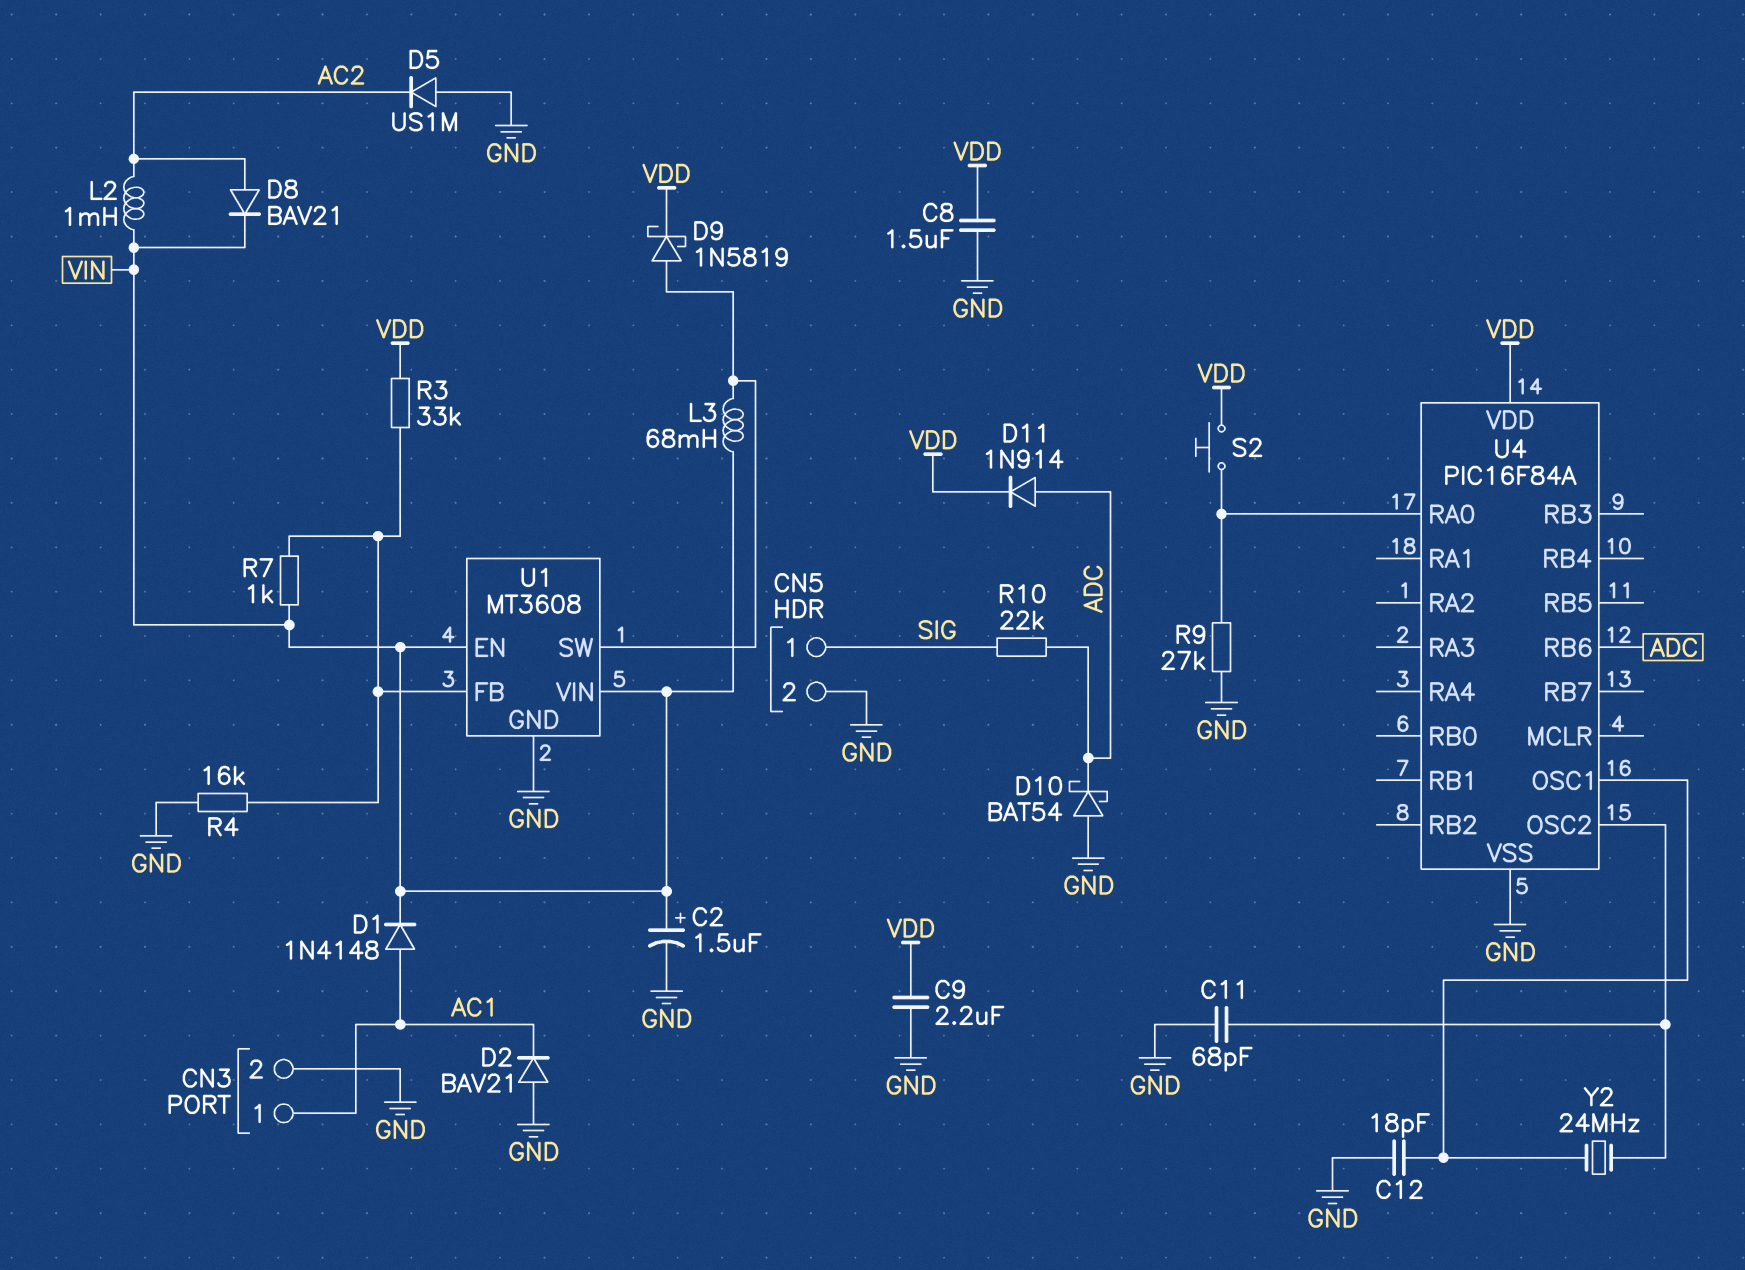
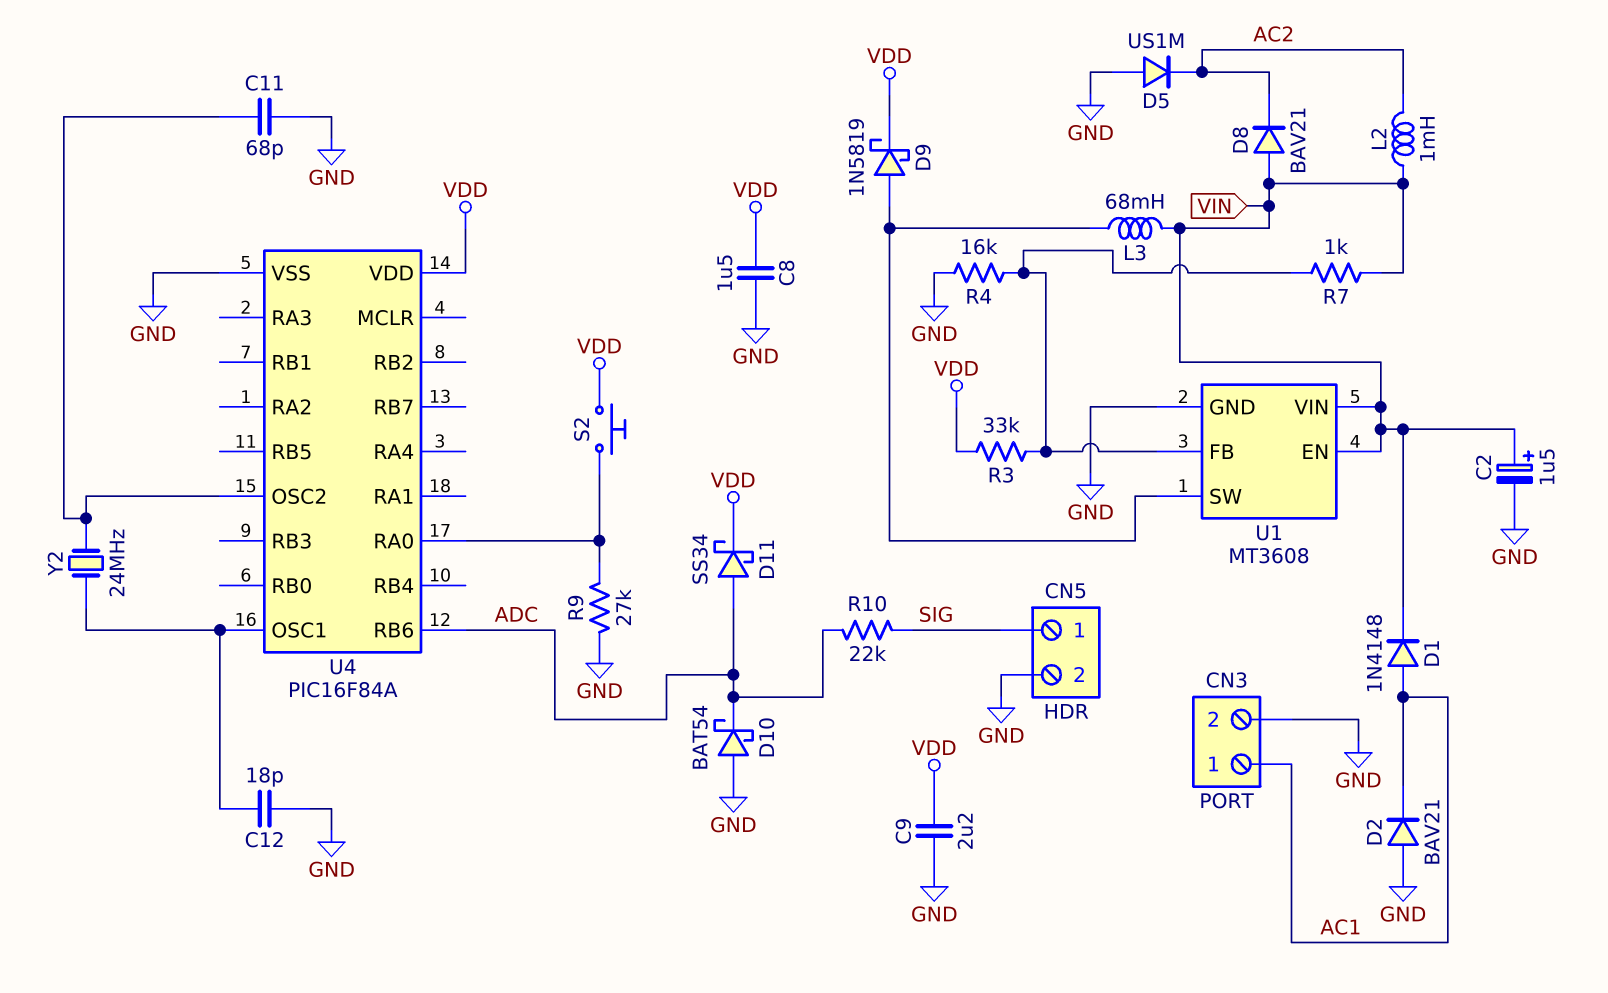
D8: diode BAV21 (A AC2, K VIN) -> diode BAV21 (A VIN, K AC2)
D11: diode 1N914 (A ADC, K VDD) -> schottky SS34 (A ADC, K VDD)

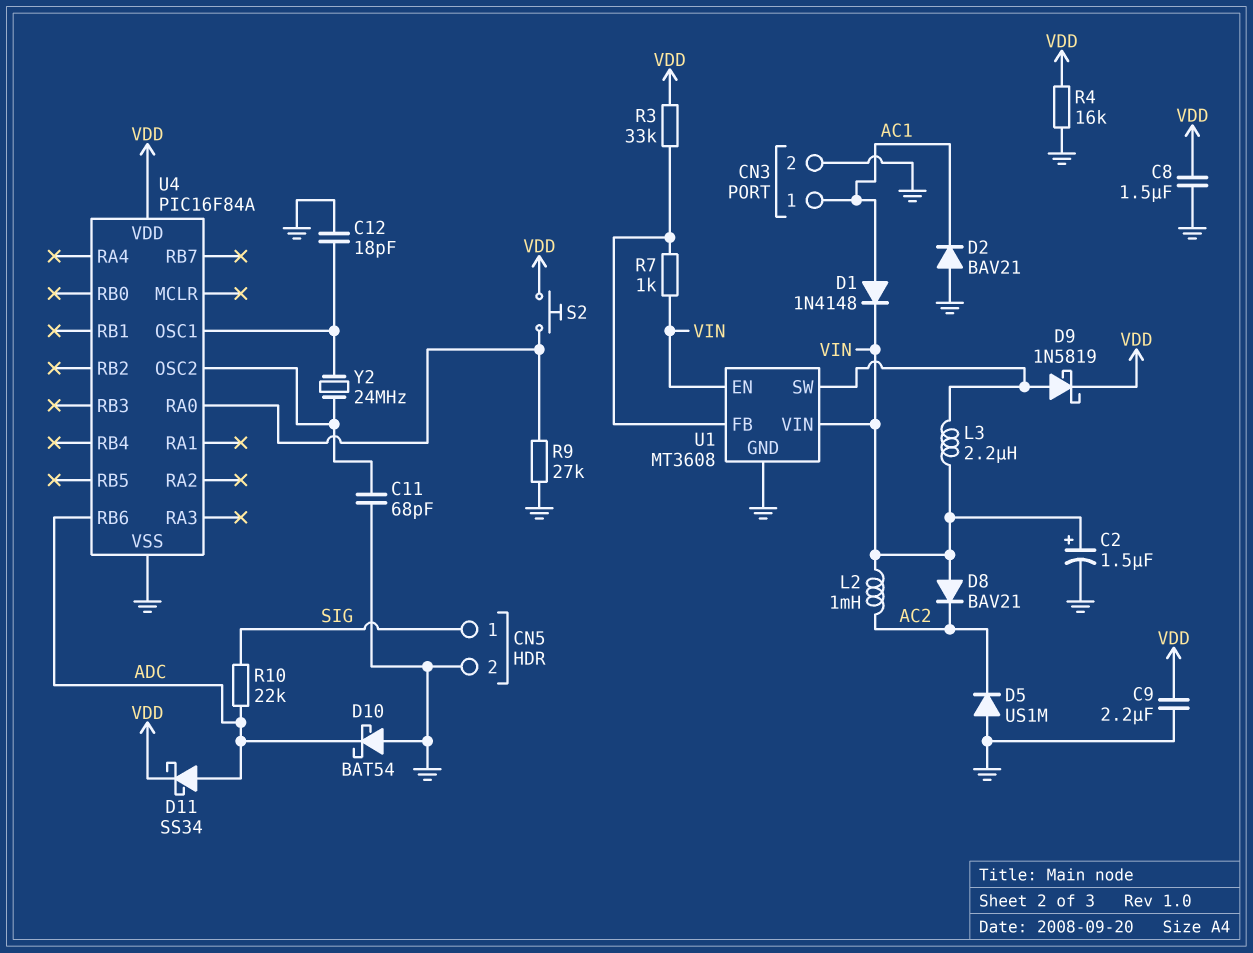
L3: 68mH (U1/SW, VIN) -> 2.2uH (U1/SW, VIN)
R4: 16k (GND, U1/FB) -> 16k (GND, VDD)

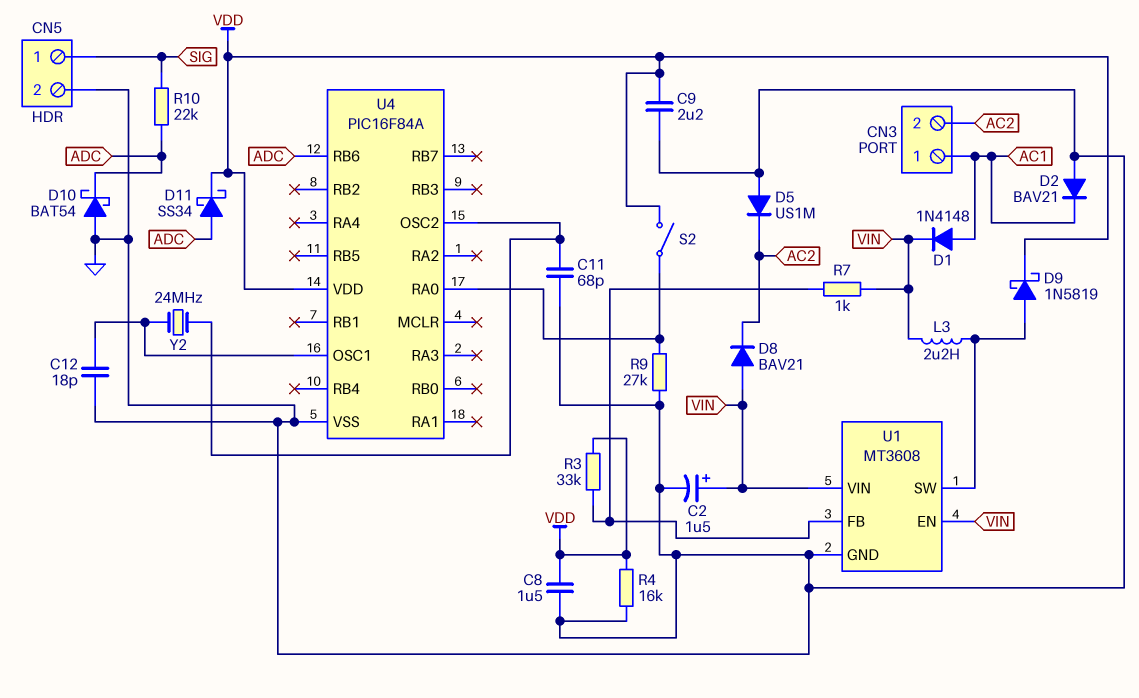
CN3 pin 2: GND -> AC2
L2: 1mH (AC2, VIN) -> none
S2: button (U4/RA0, VDD) -> switch (U4/RA0, VDD)

